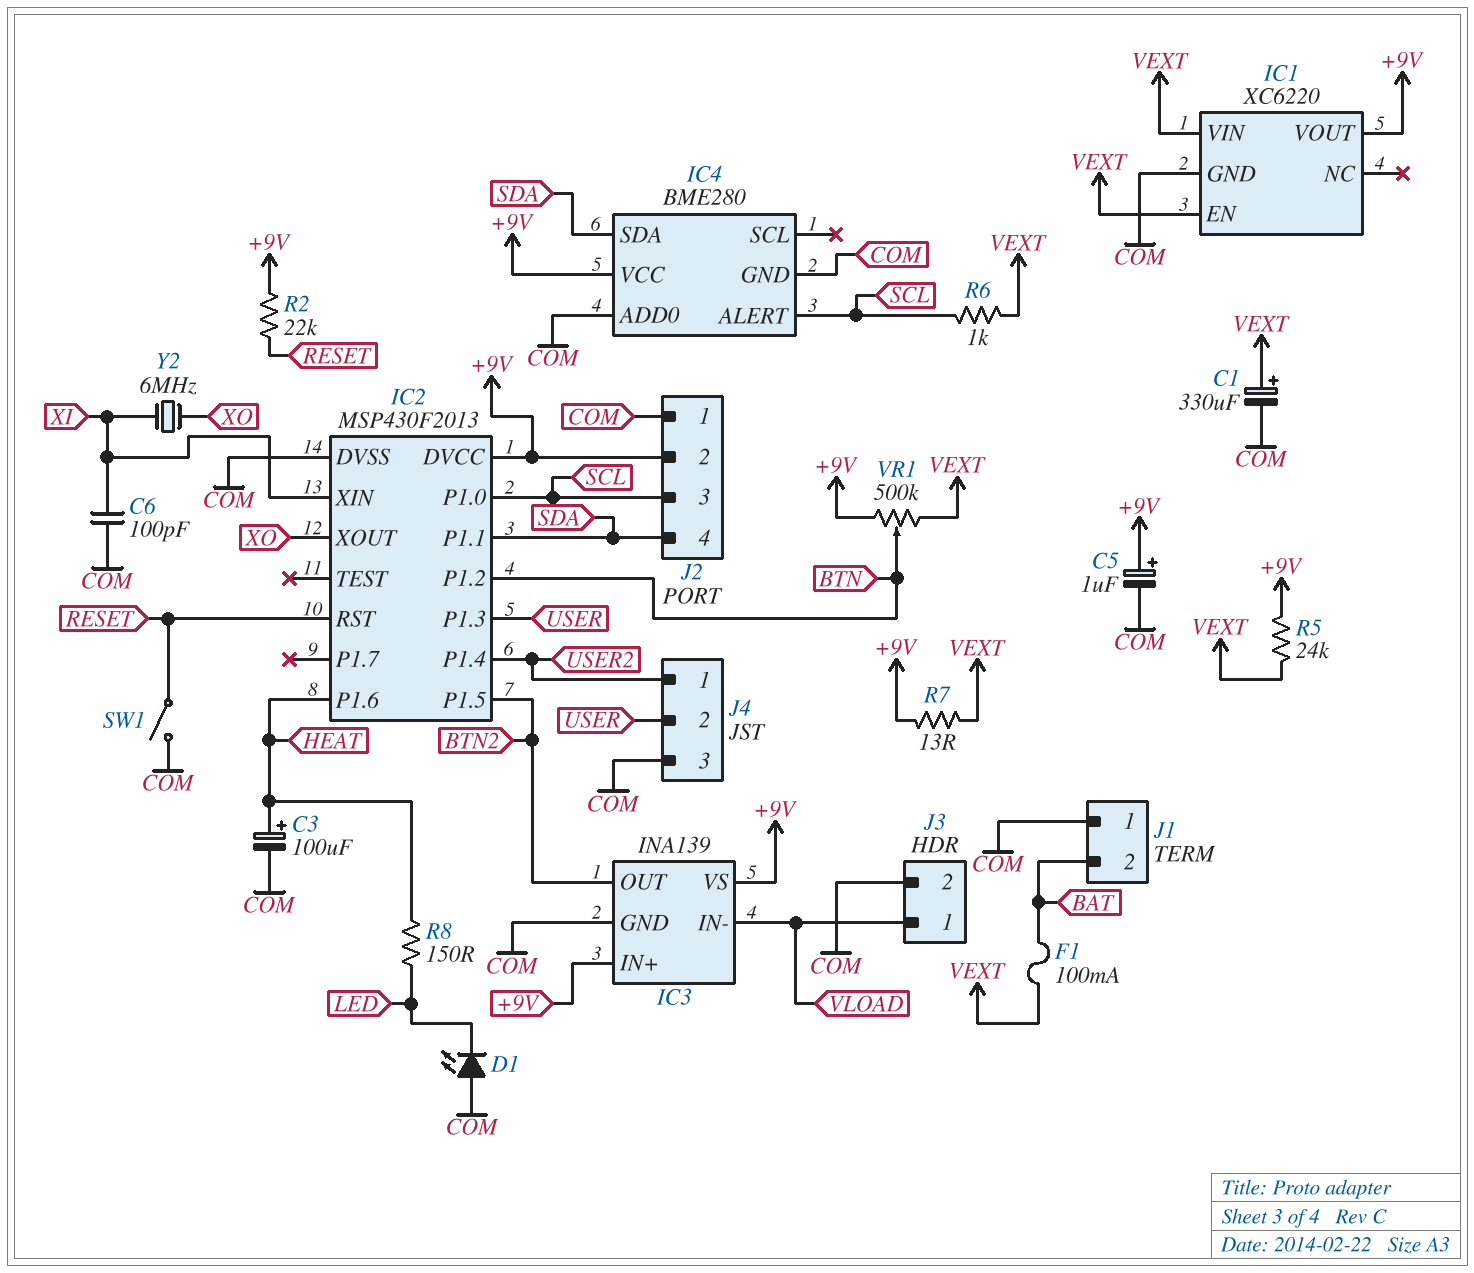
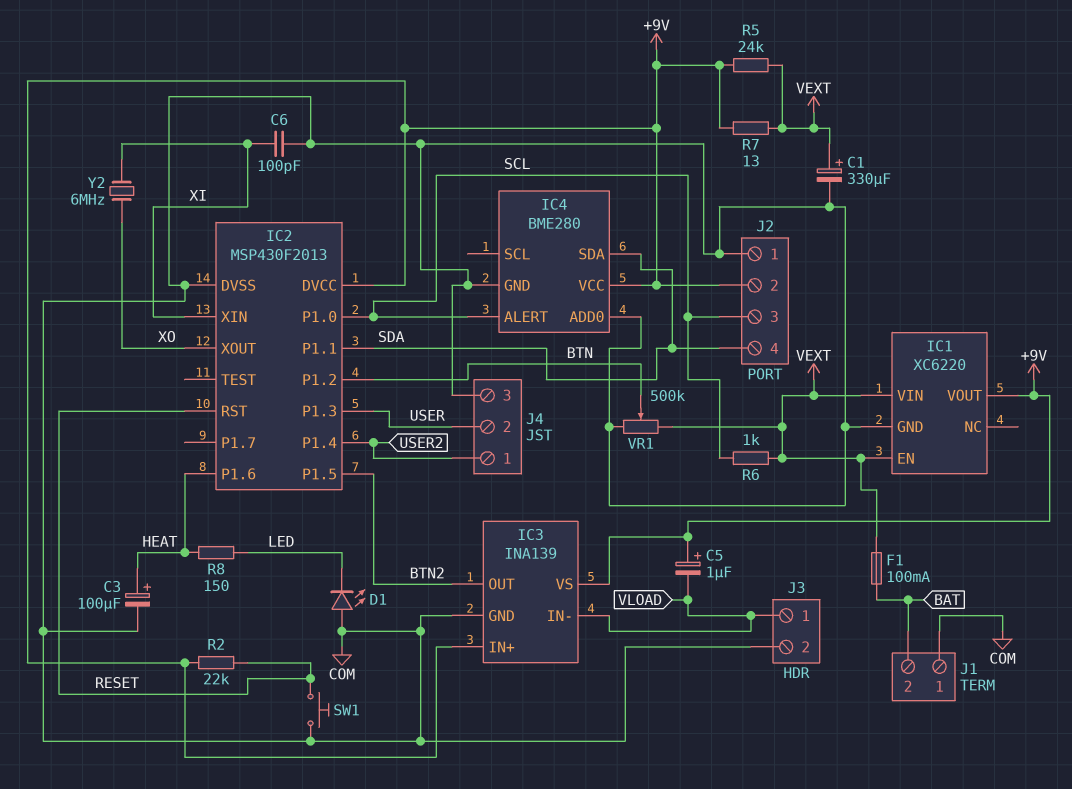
C5: 1uF (plus +9V, minus COM) -> 1uF (plus +9V, minus VLOAD)
SW1: switch (COM, RESET) -> button (COM, RESET)
VR1: 500k (+9V, VEXT, wiper BTN) -> 500k (COM, VEXT, wiper BTN)

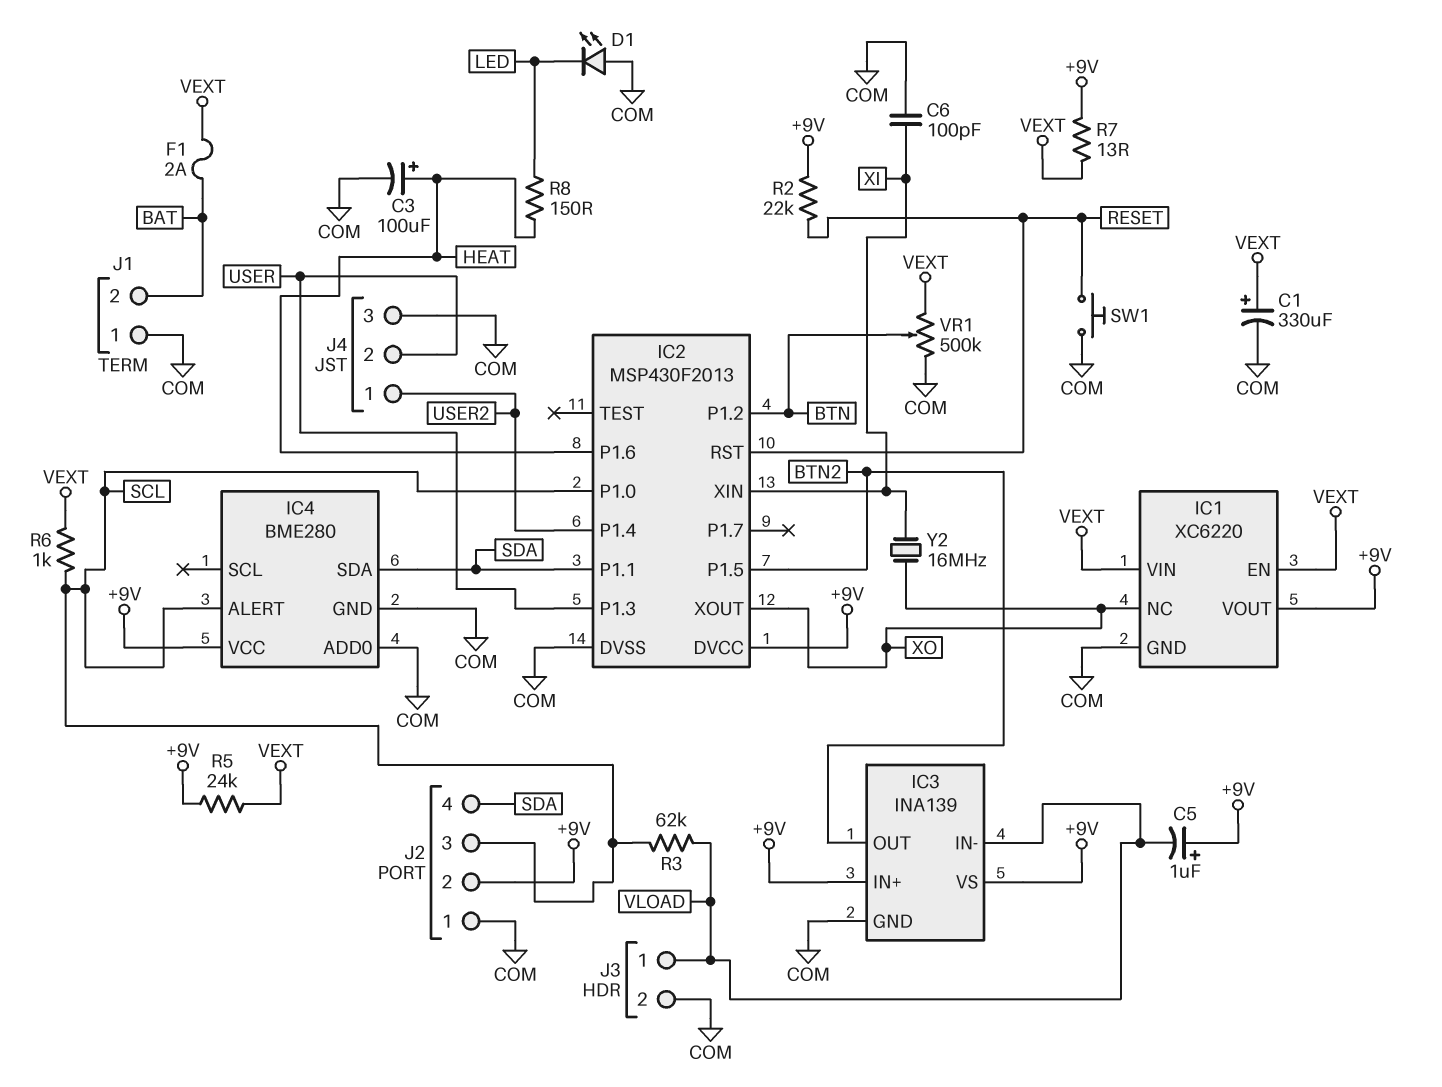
F1: 100mA (BAT, VEXT) -> 2A (BAT, VEXT)
IC1 pin NC: none -> XO
R3: none -> 62k (SCL, VLOAD)
Y2: 6MHz (XI, XO) -> 16MHz (XI, XO)

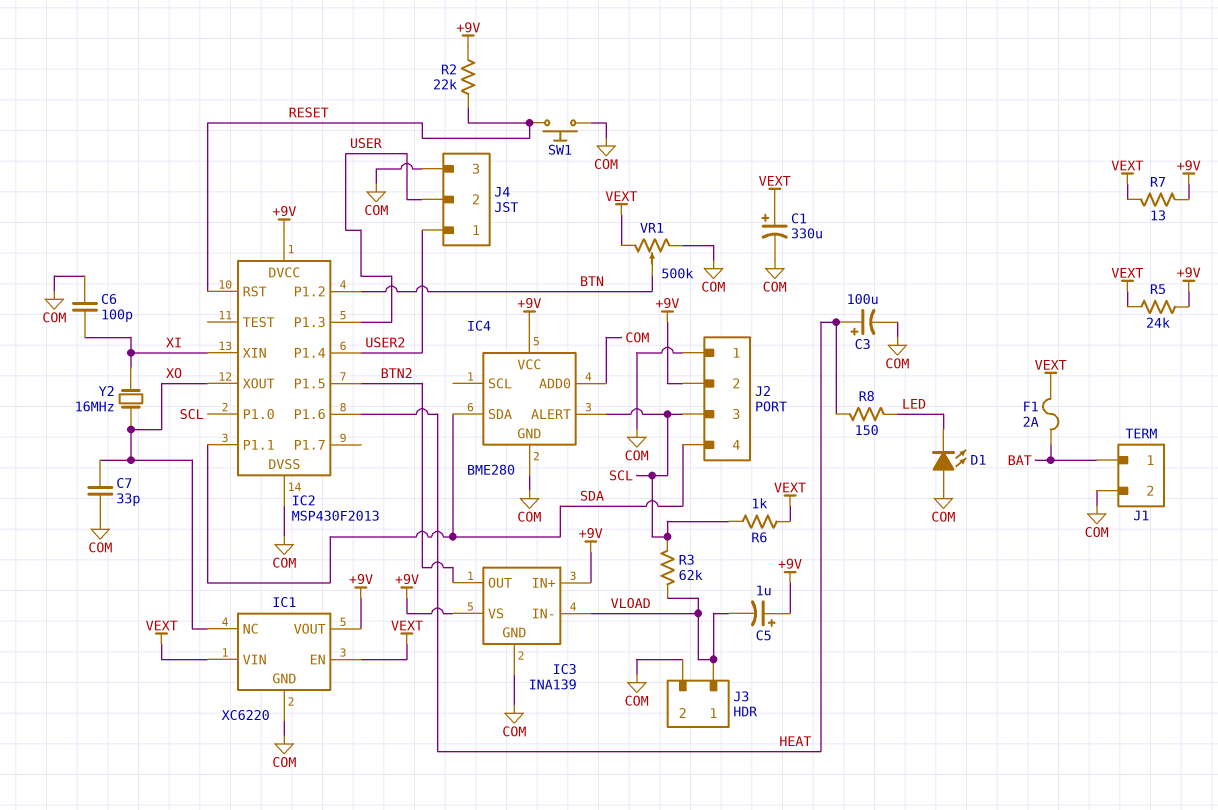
C7: none -> 33pF (COM, XO)
J1 pin 1: COM -> BAT
J1 pin 2: BAT -> COM

